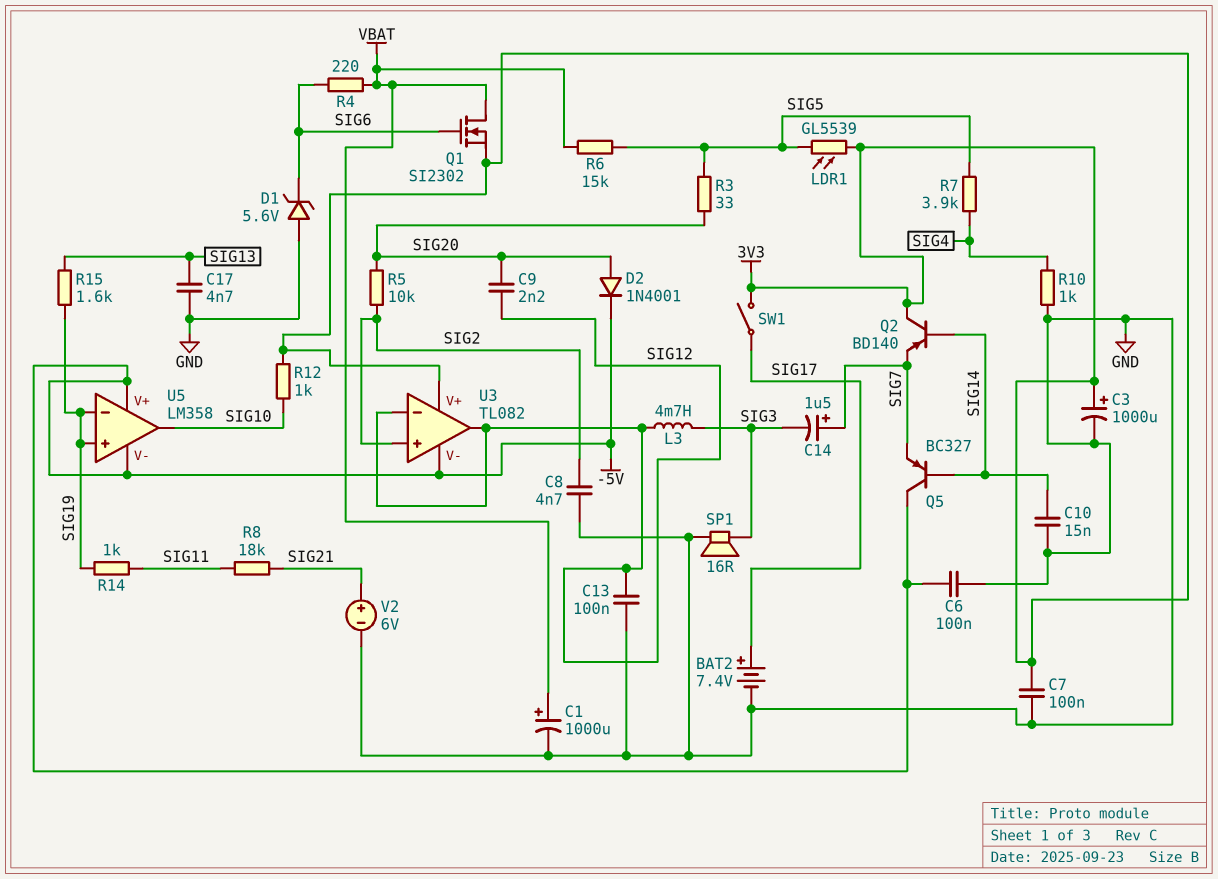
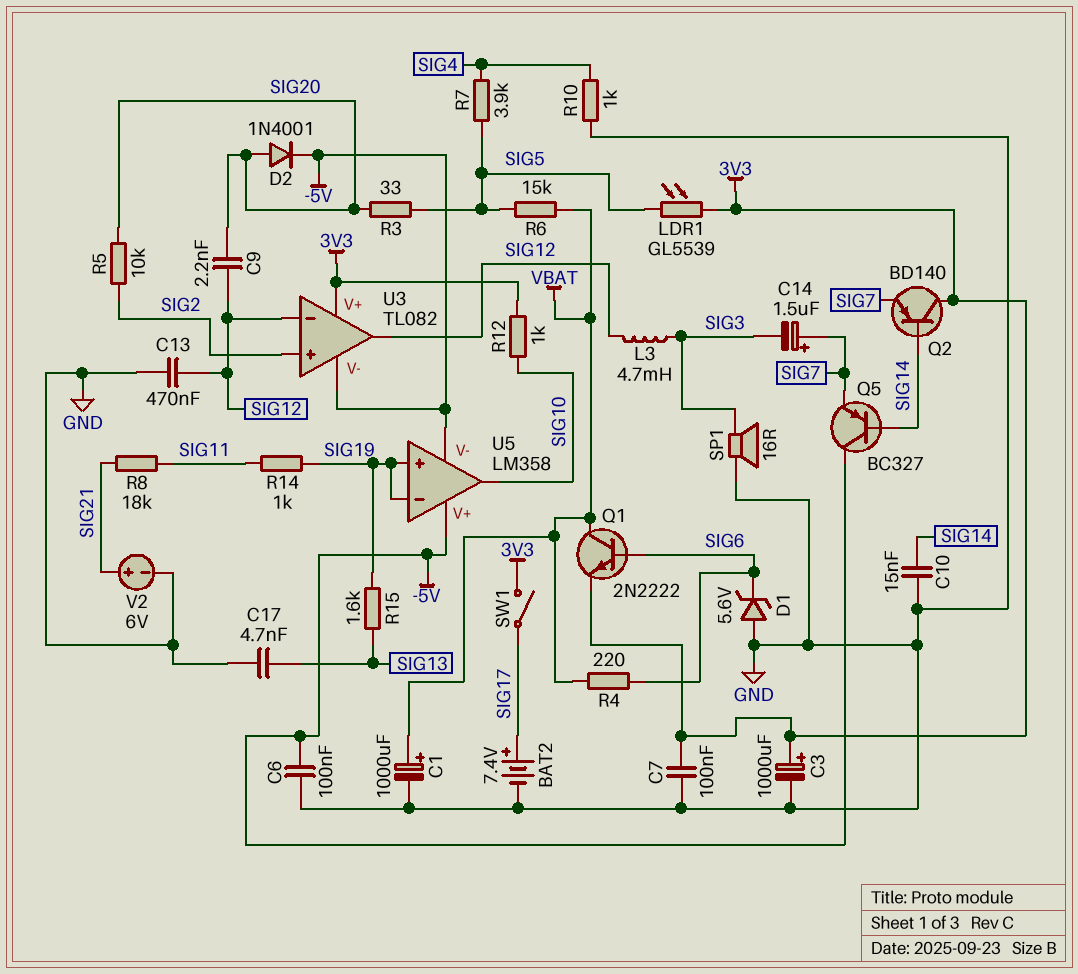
C8: 4.7nF (GND, SIG2) -> none
C13: 100nF (GND, SIG12) -> 470nF (GND, SIG12)
Q1: NMOS SI2302 (G SIG6, D VBAT, S 3V3) -> NPN 2N2222 (B SIG6, C VBAT, E 3V3)

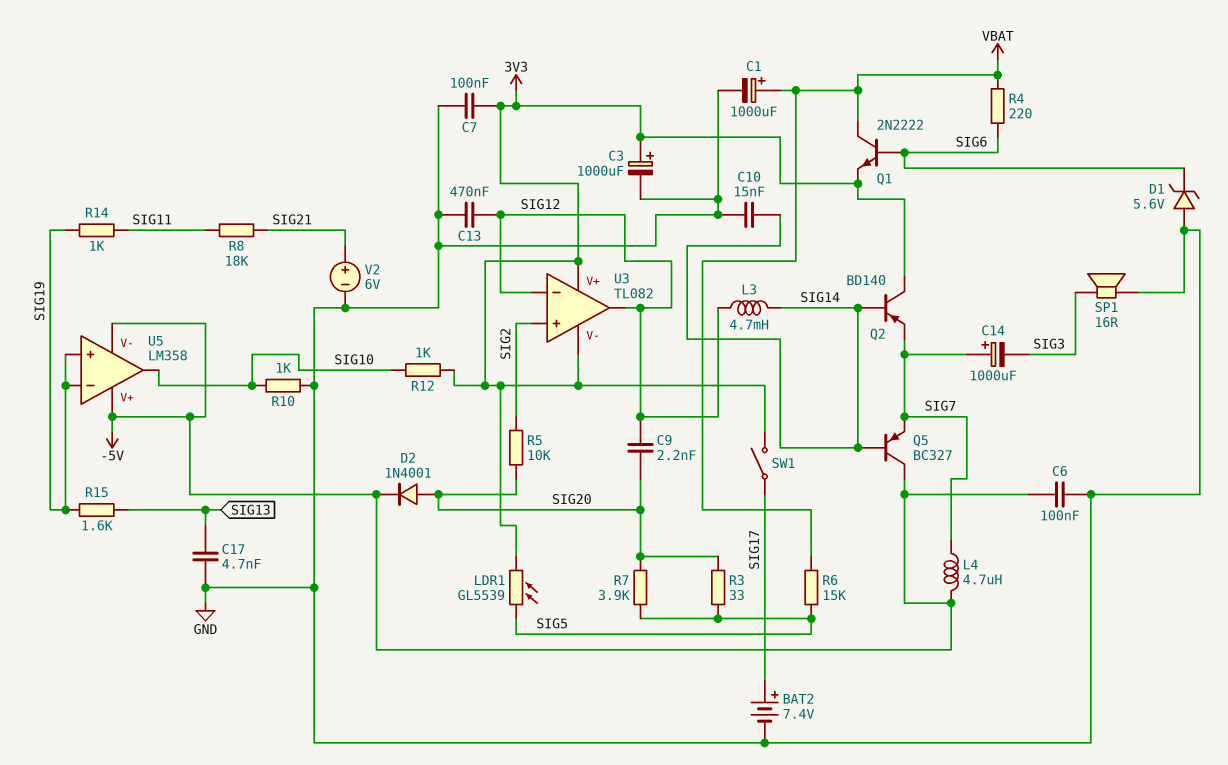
C14: 1.5uF (plus SIG7, minus SIG3) -> 1000uF (plus SIG7, minus SIG3)
L3: 4.7mH (SIG3, SIG12) -> 4.7mH (SIG12, SIG14)
L4: none -> 4.7uH (-5V, SIG7)
R7: 3.9k (SIG4, SIG5) -> 3.9k (SIG5, SIG20)
R10: 1k (GND, SIG4) -> 1k (GND, SIG10)
U3 pin V-: -5V -> 3V3

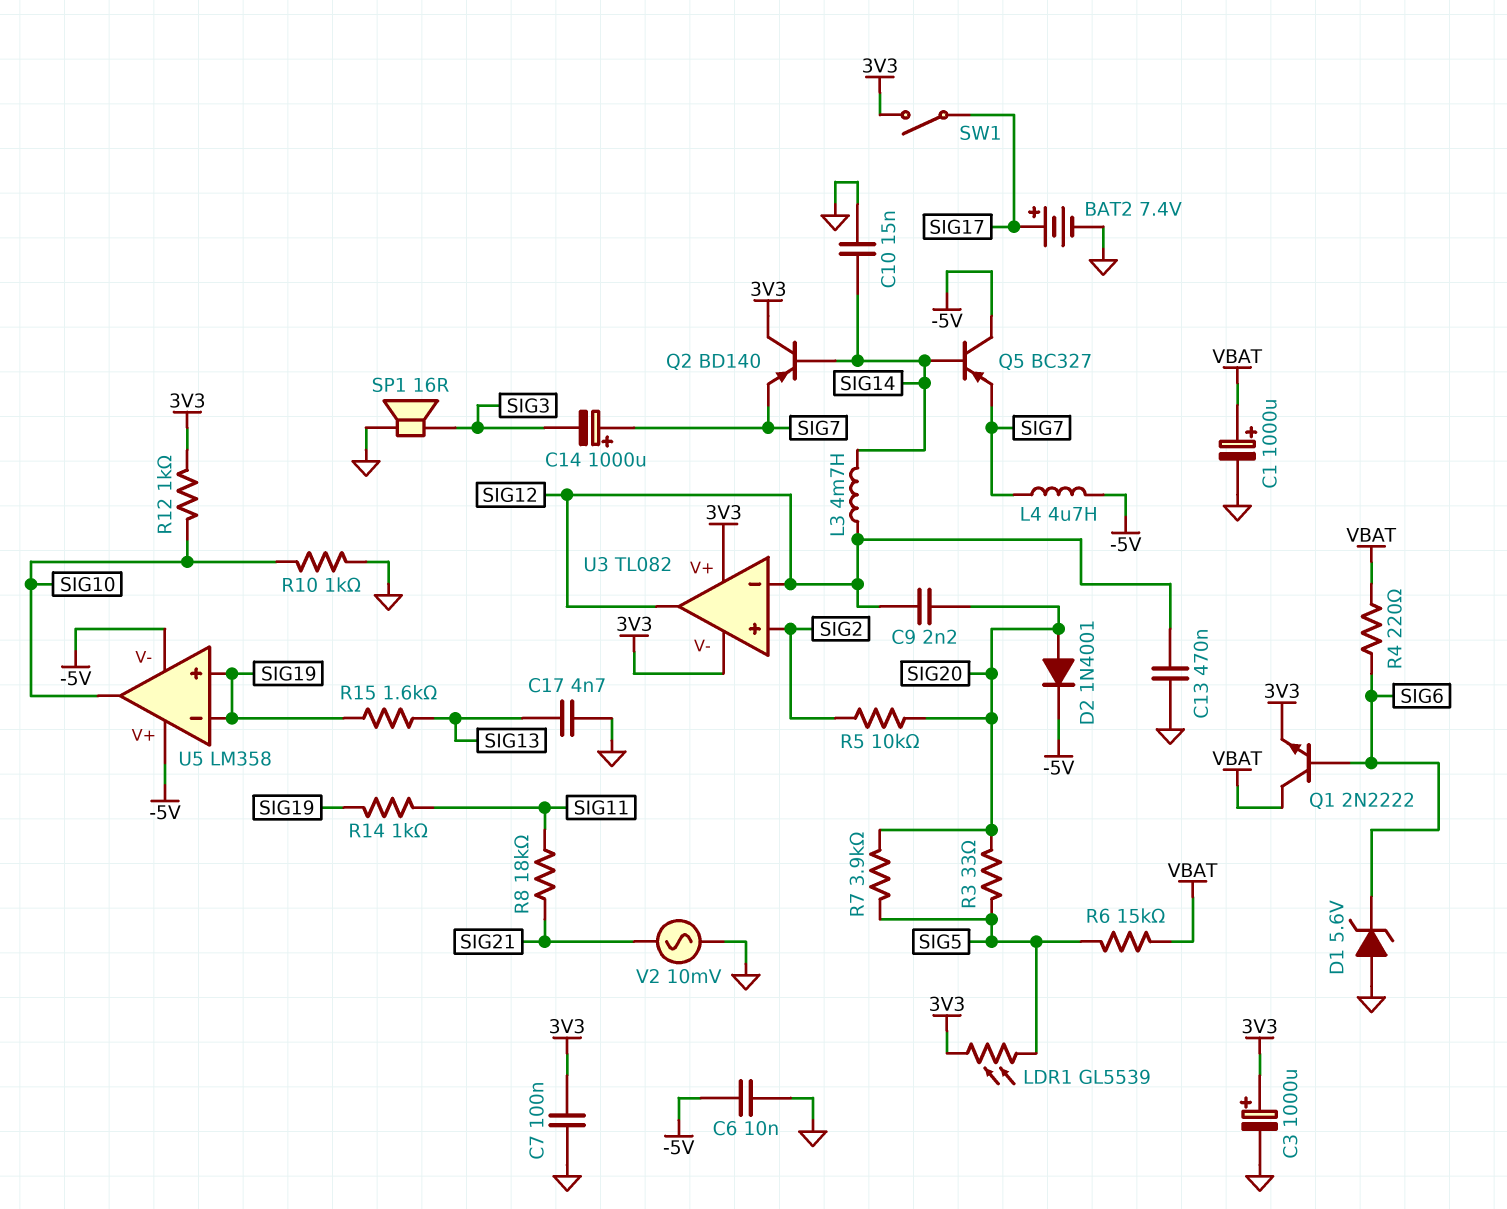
C6: 100nF (-5V, GND) -> 10nF (-5V, GND)
V2: 6V (plus SIG21, minus GND) -> AC 10mV (GND, SIG21)

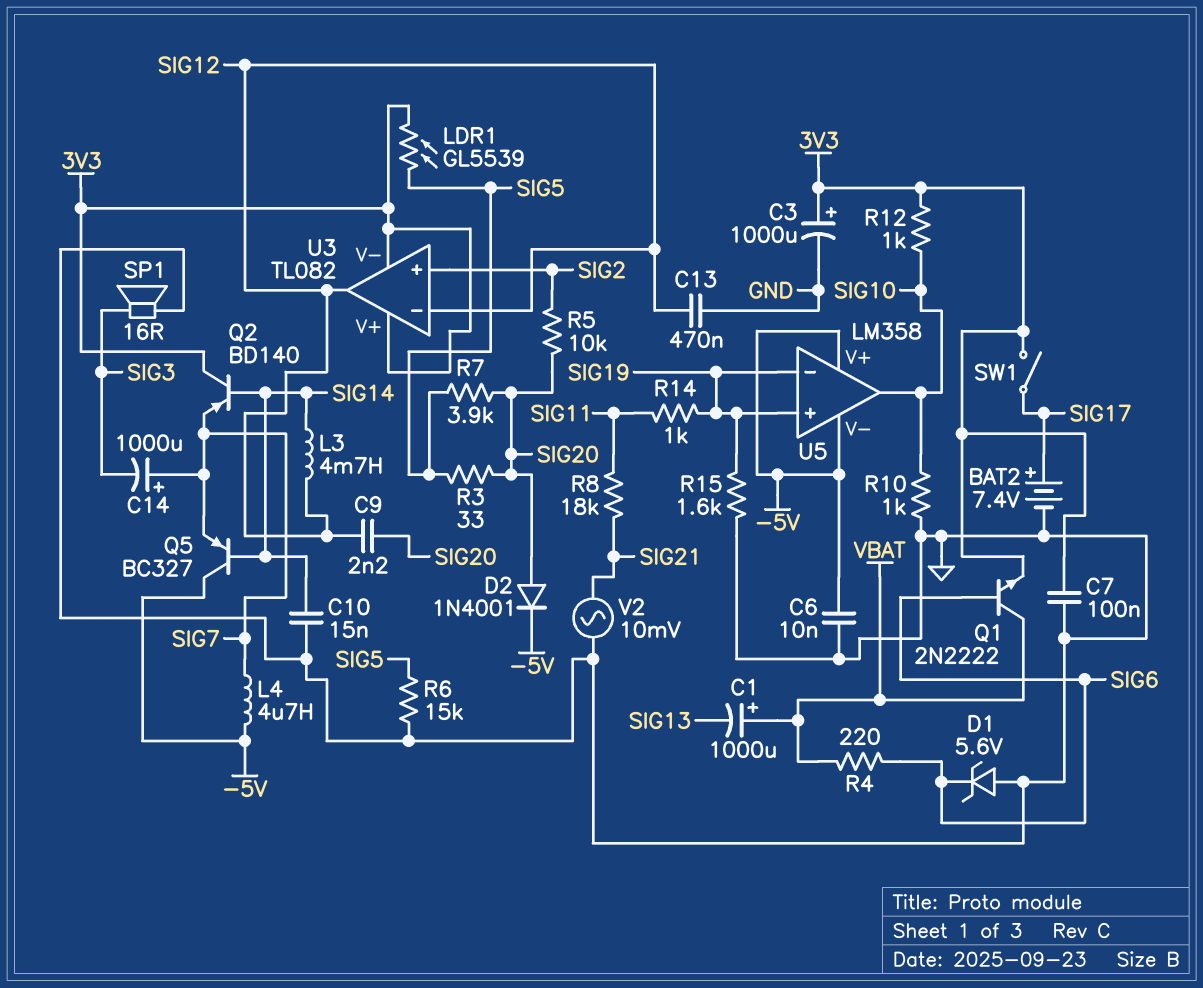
C1: 1000uF (plus VBAT, minus GND) -> 1000uF (plus VBAT, minus SIG13)
C17: 4.7nF (GND, SIG13) -> none
R6: 15k (SIG5, VBAT) -> 15k (GND, SIG5)
R15: 1.6k (SIG13, SIG19) -> 1.6k (GND, SIG19)

